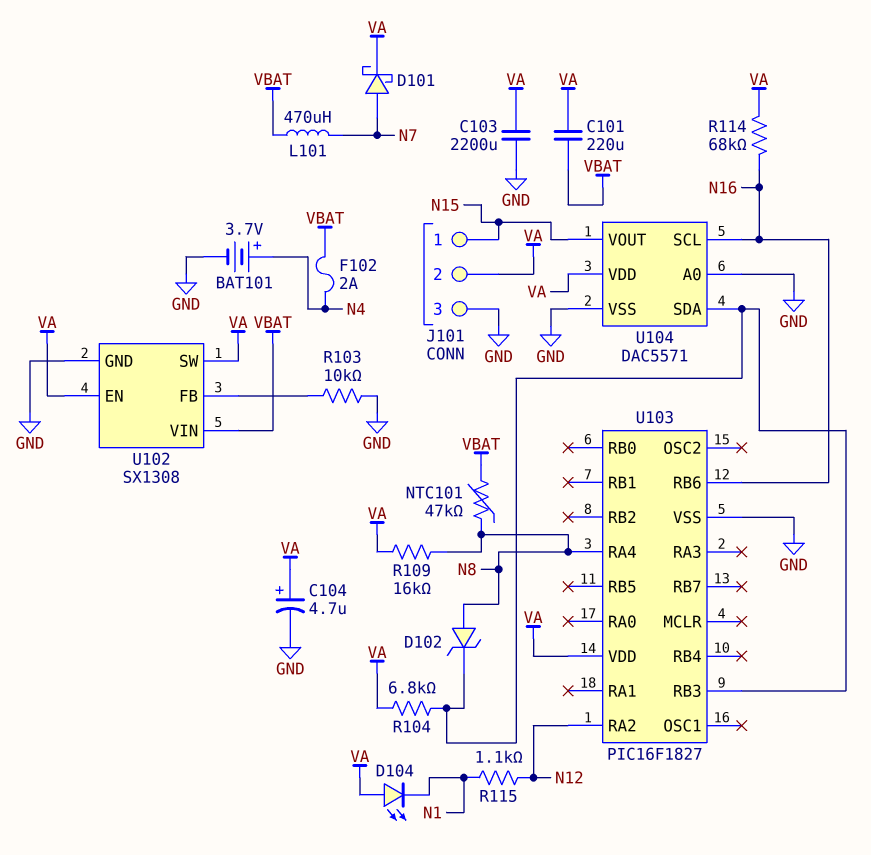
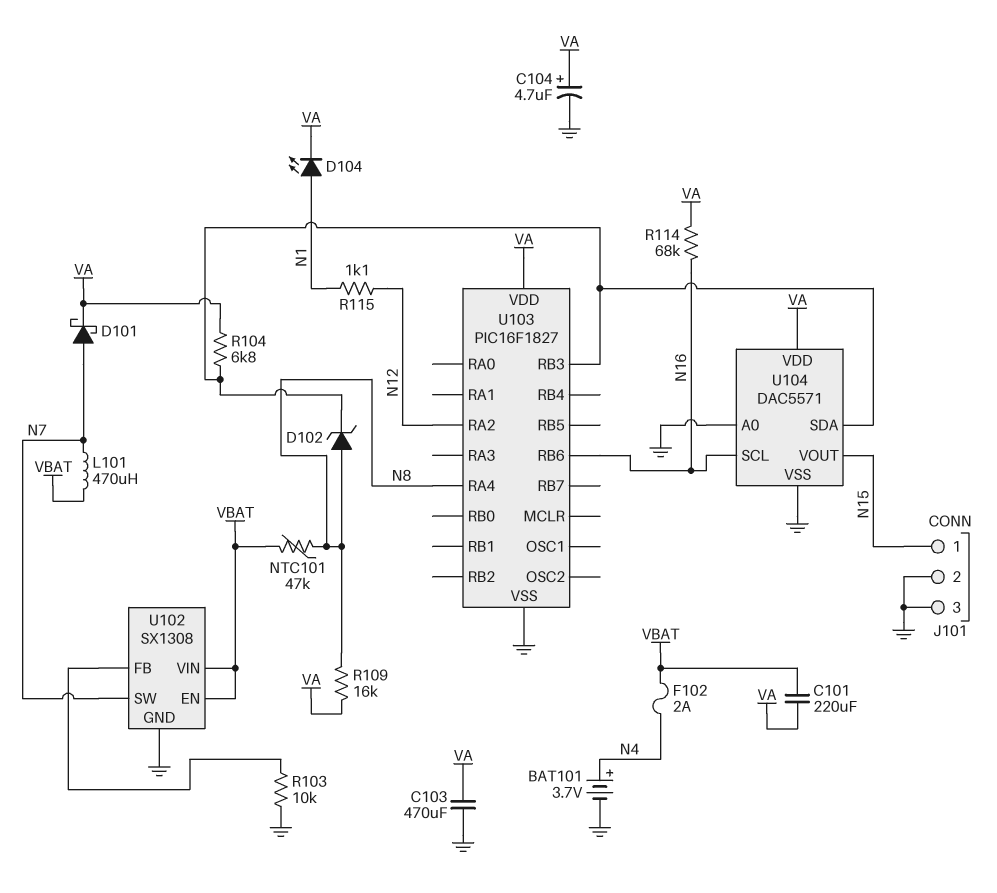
C103: 2200uF (GND, VA) -> 470uF (GND, VA)
D104: LED (A VA, K N1) -> LED (A N1, K VA)
J101 pin 2: VA -> GND
U102 pin EN: VA -> VBAT
U102 pin SW: VA -> N7

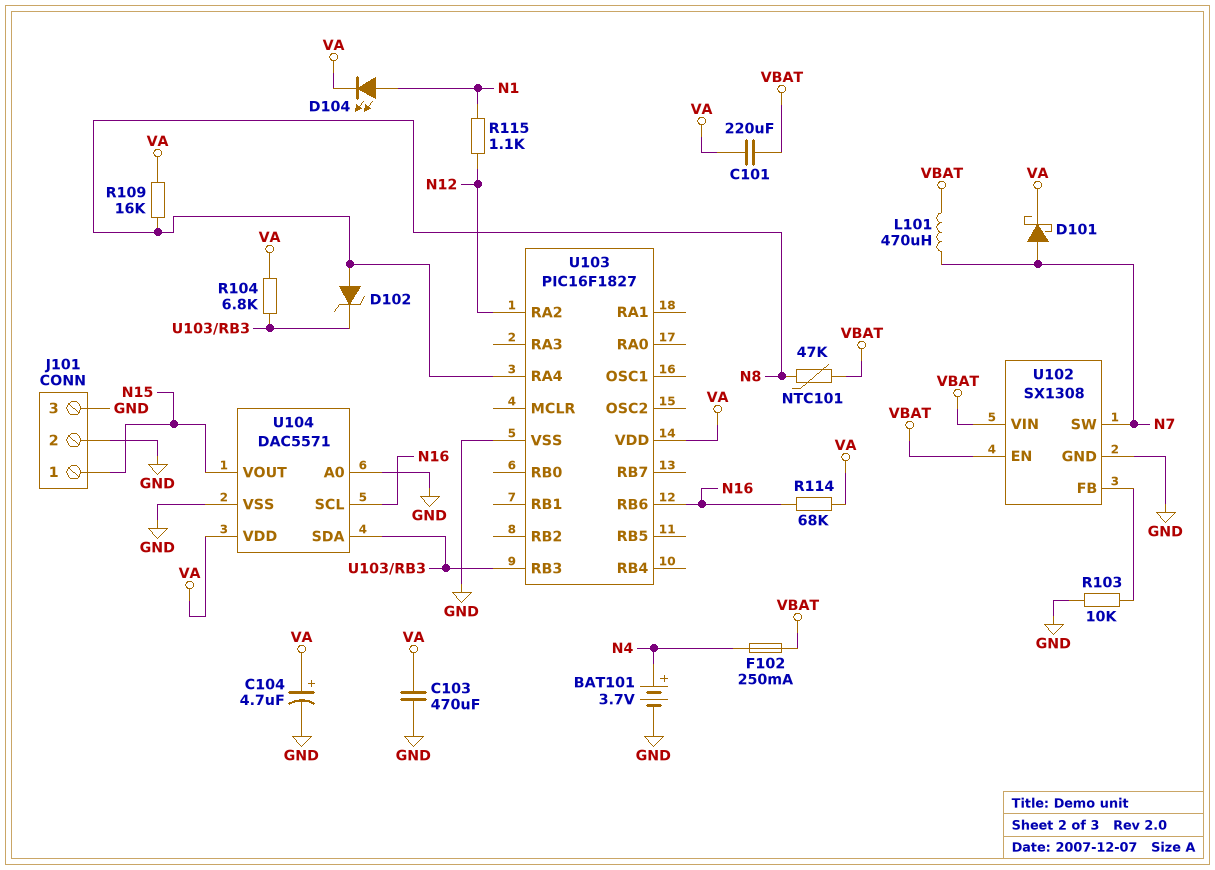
F102: 2A (N4, VBAT) -> 250mA (N4, VBAT)

